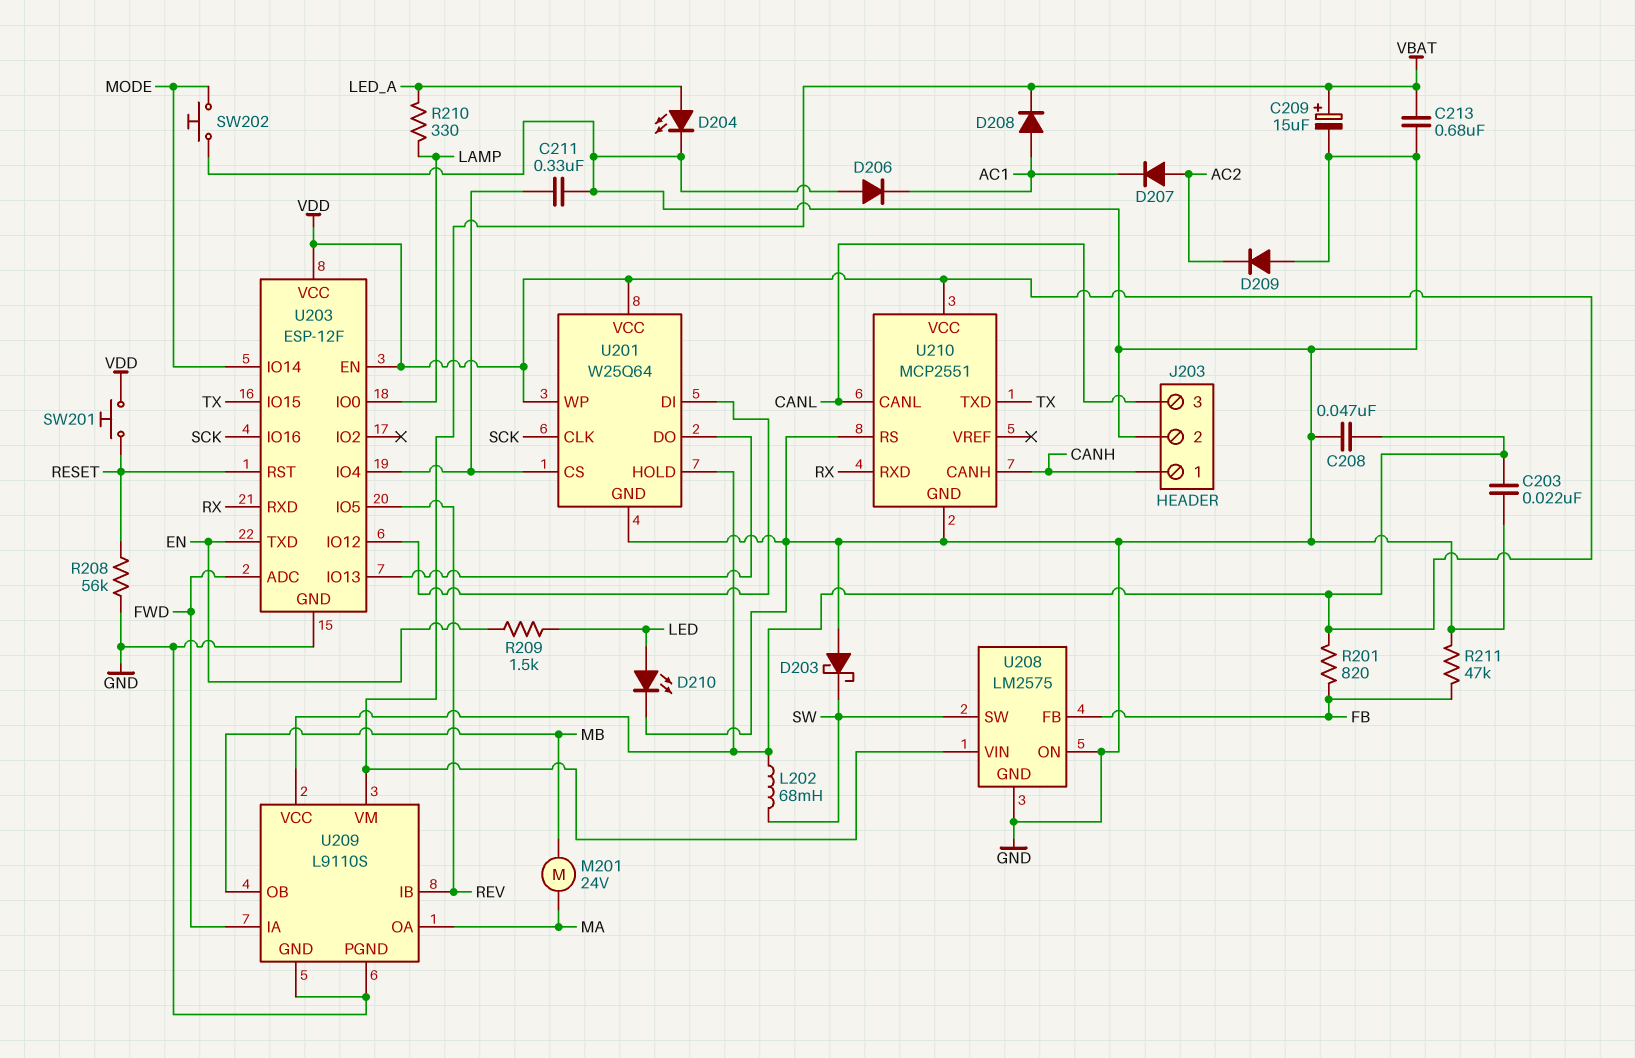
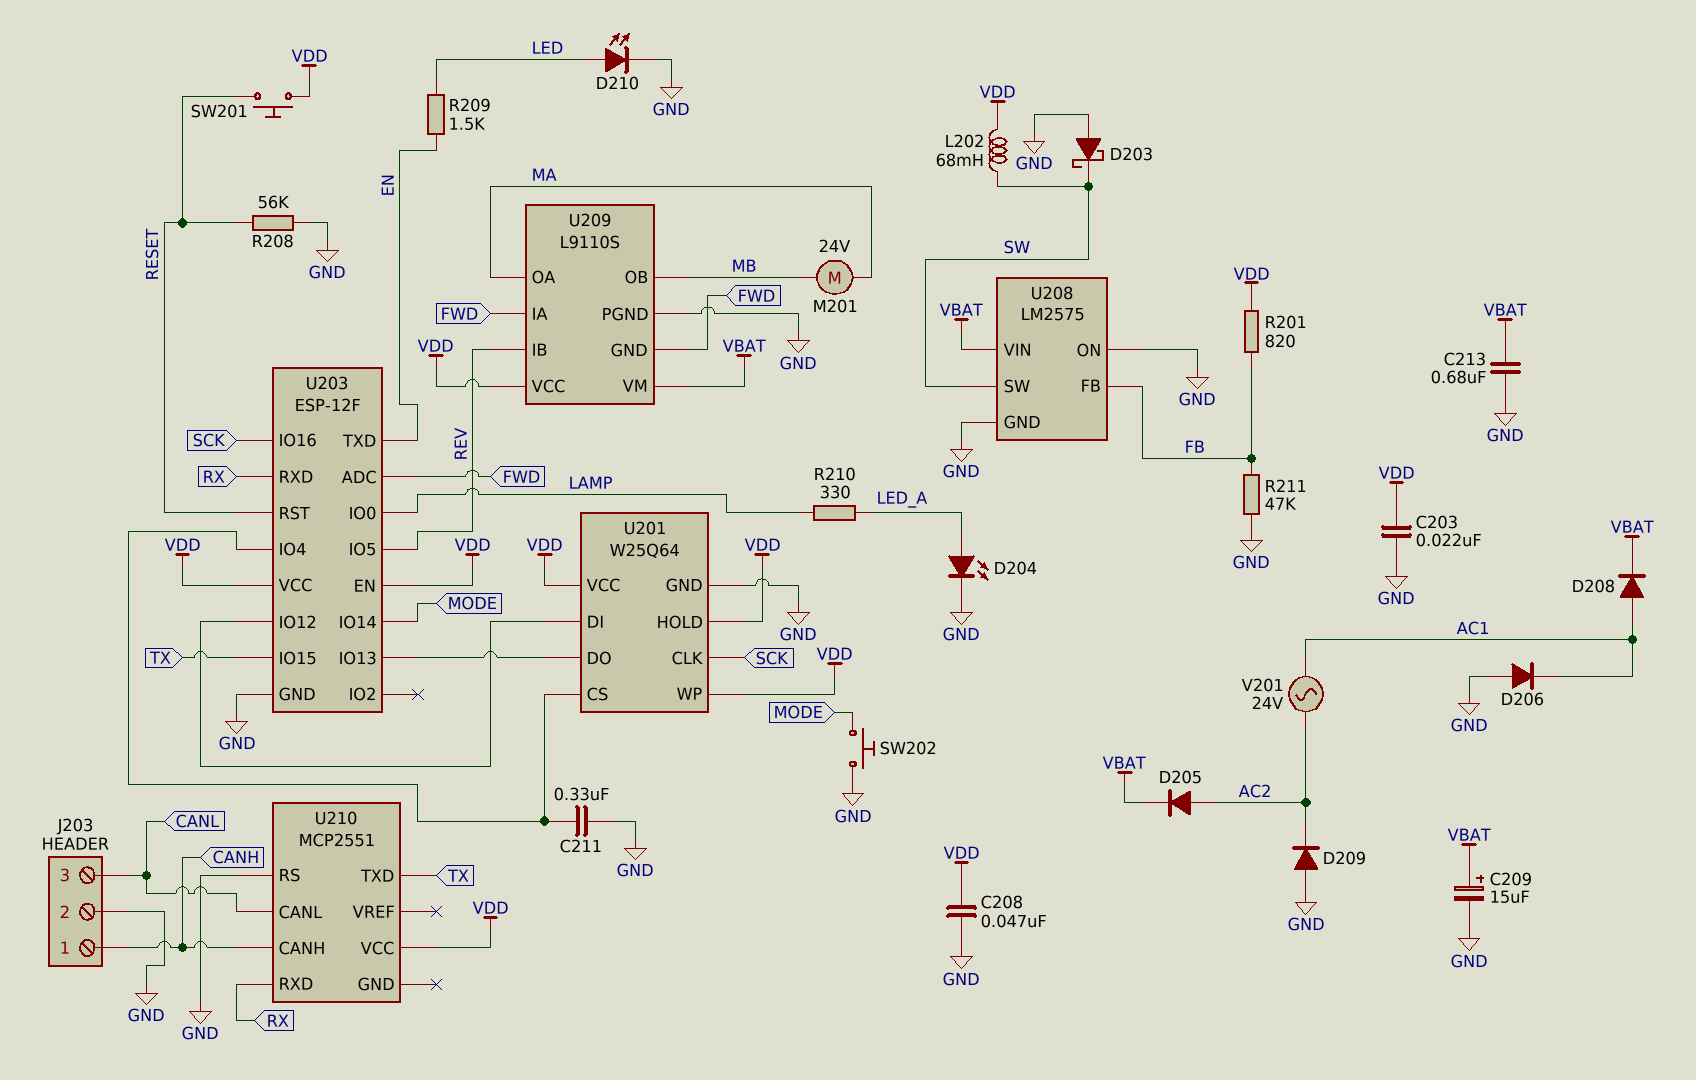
D205: none -> diode (A AC2, K VBAT)
D207: diode (A AC2, K AC1) -> none
U209 pin GND: GND -> FWD
U210 pin GND: GND -> none
V201: none -> AC 24V (AC1, AC2)

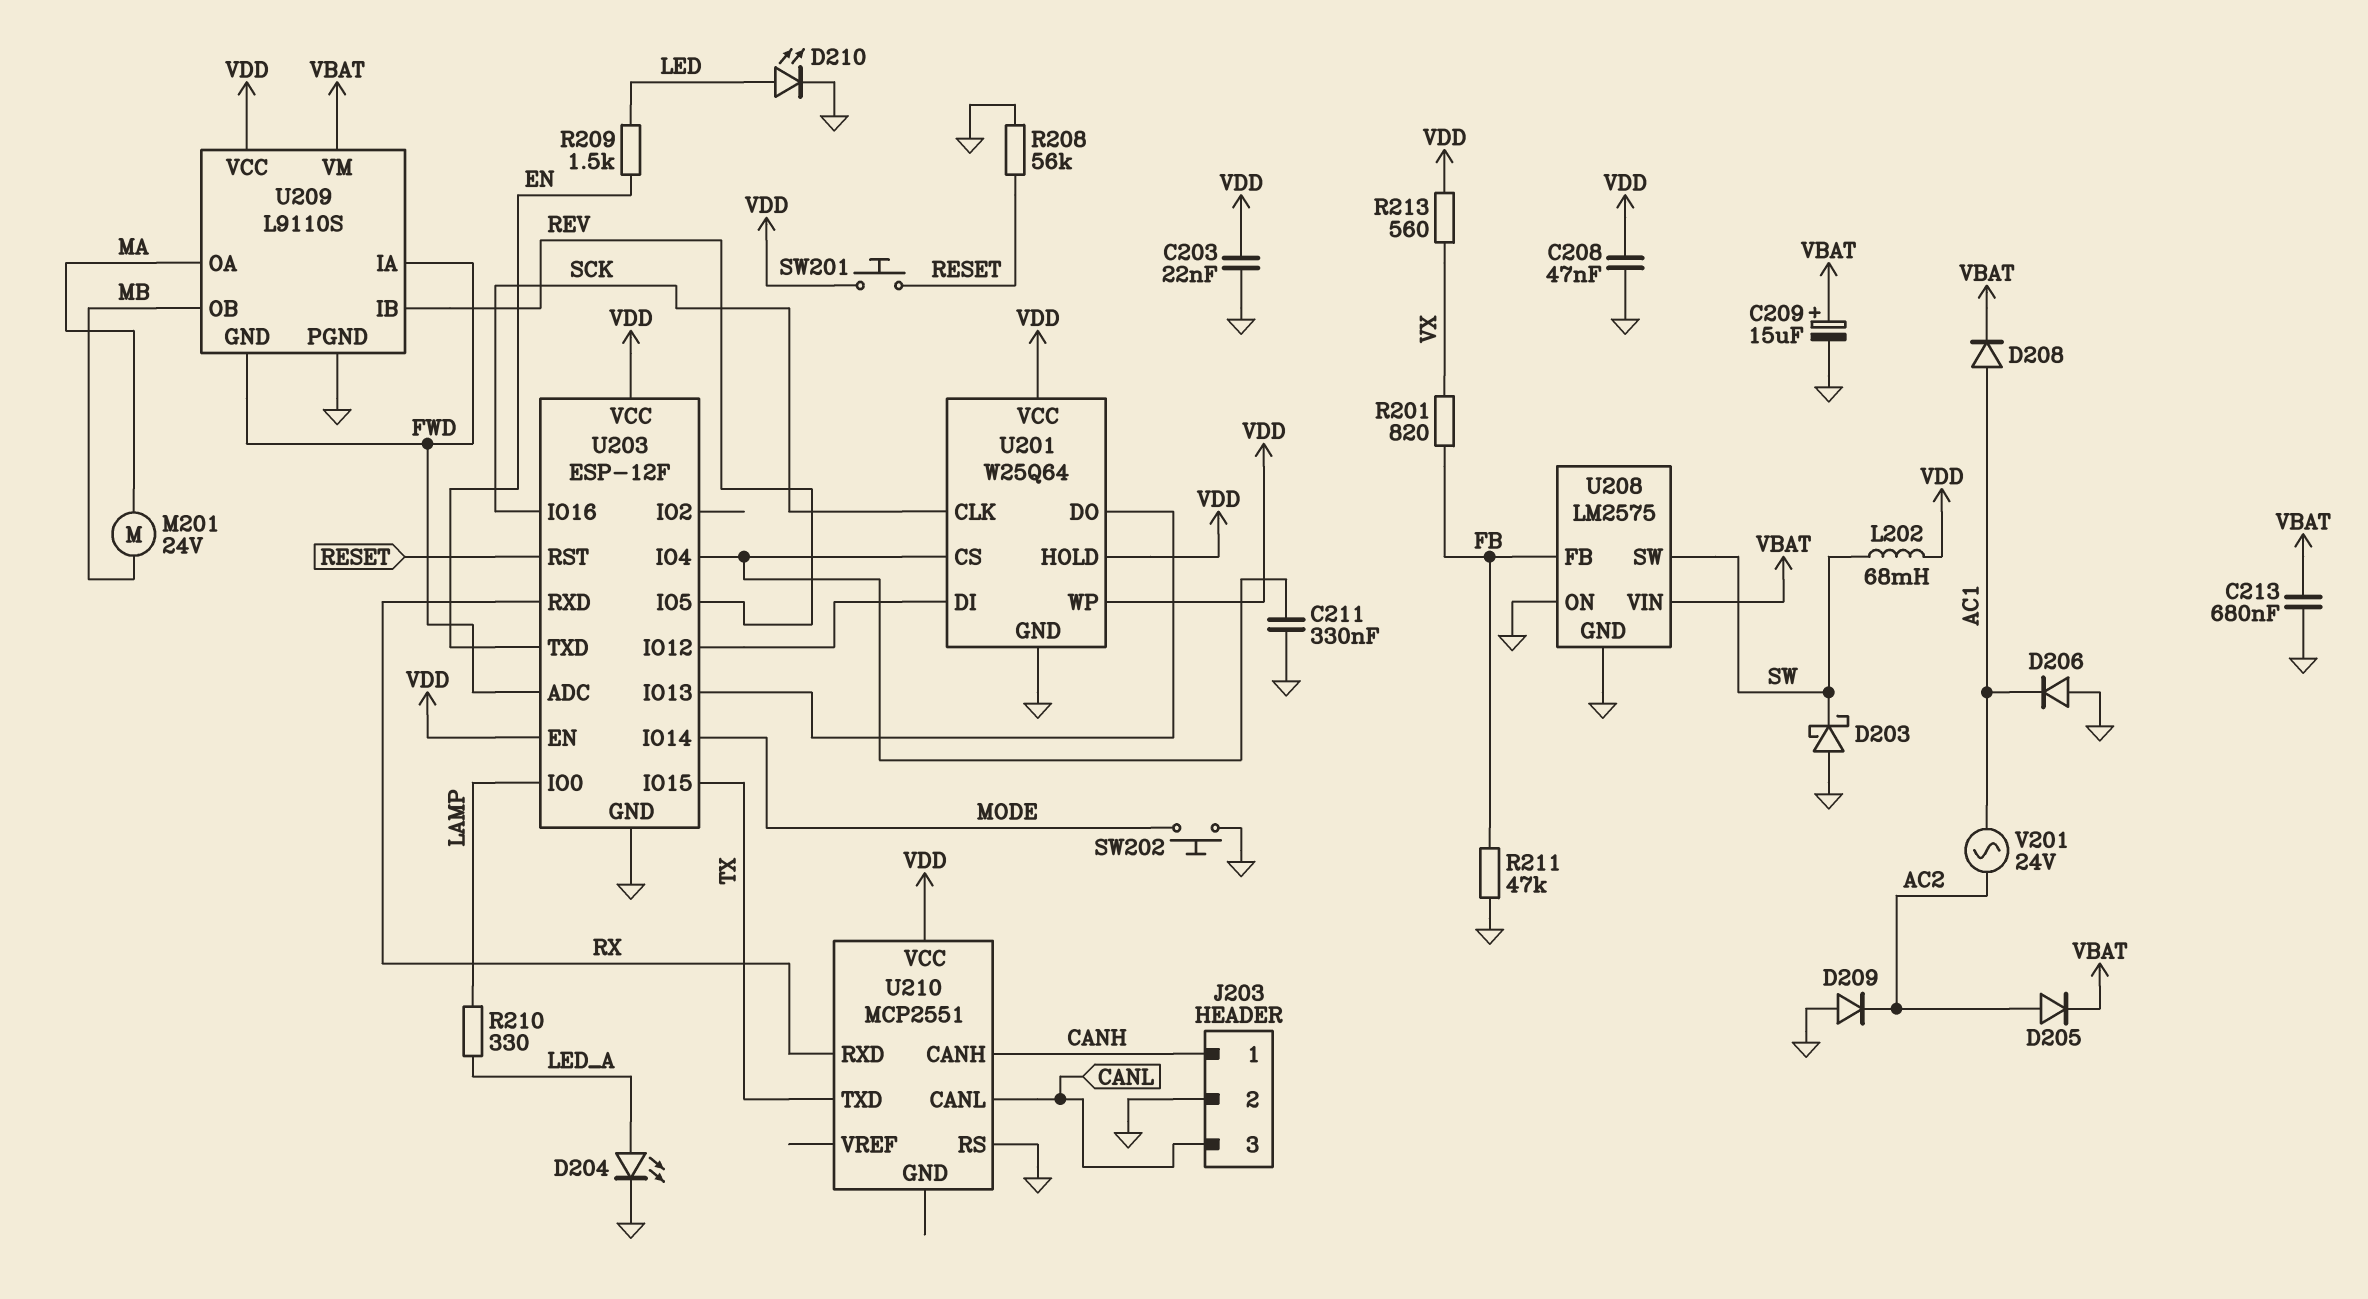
R201: 820 (FB, VDD) -> 820 (FB, VX)
R213: none -> 560 (VDD, VX)

